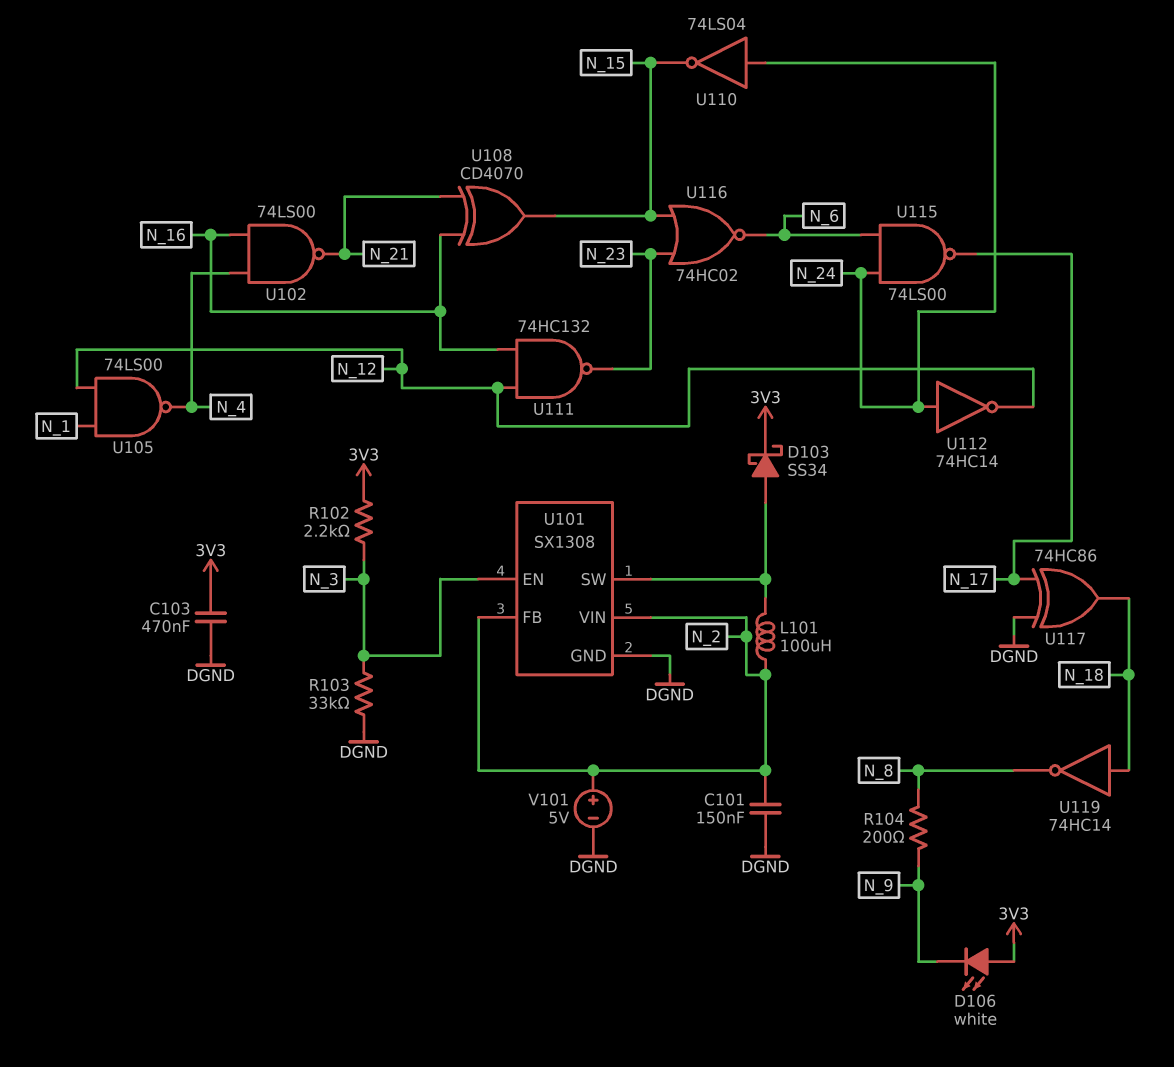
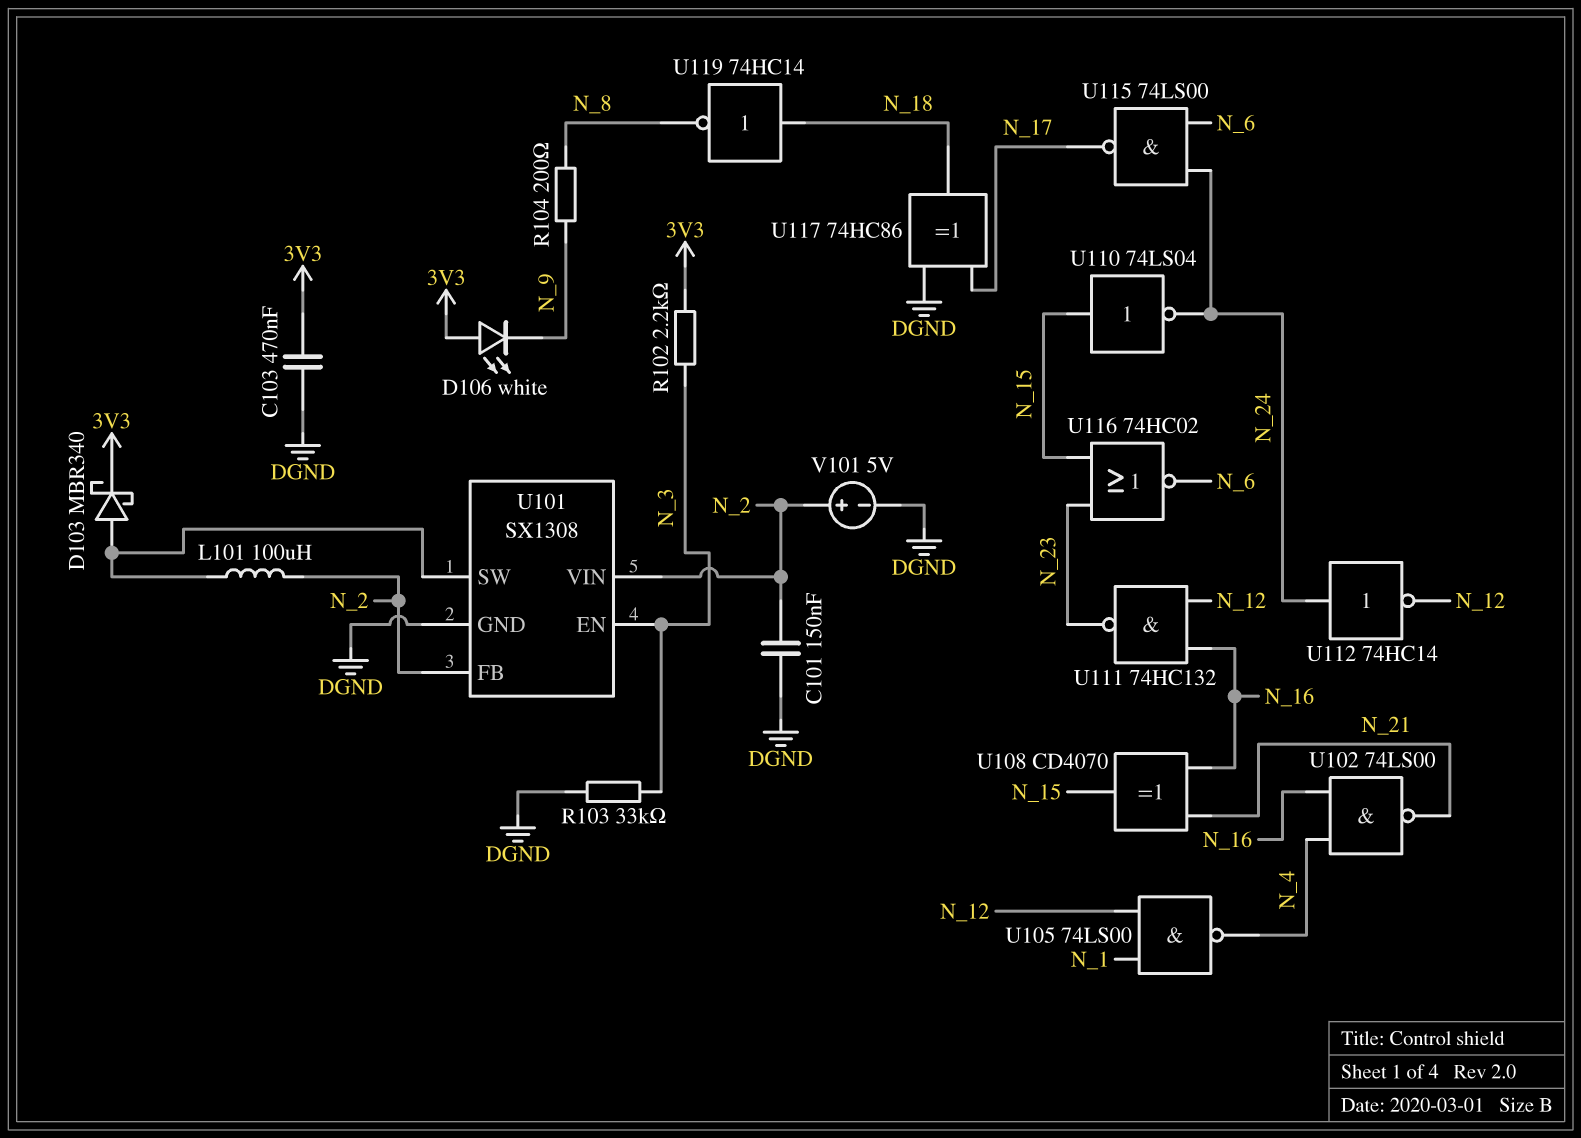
D103: schottky SS34 (A U101/SW, K 3V3) -> schottky MBR340 (A U101/SW, K 3V3)
U110: NOT 74LS04 (in N_24, out N_15) -> NOT 74LS04 (in N_15, out N_24)

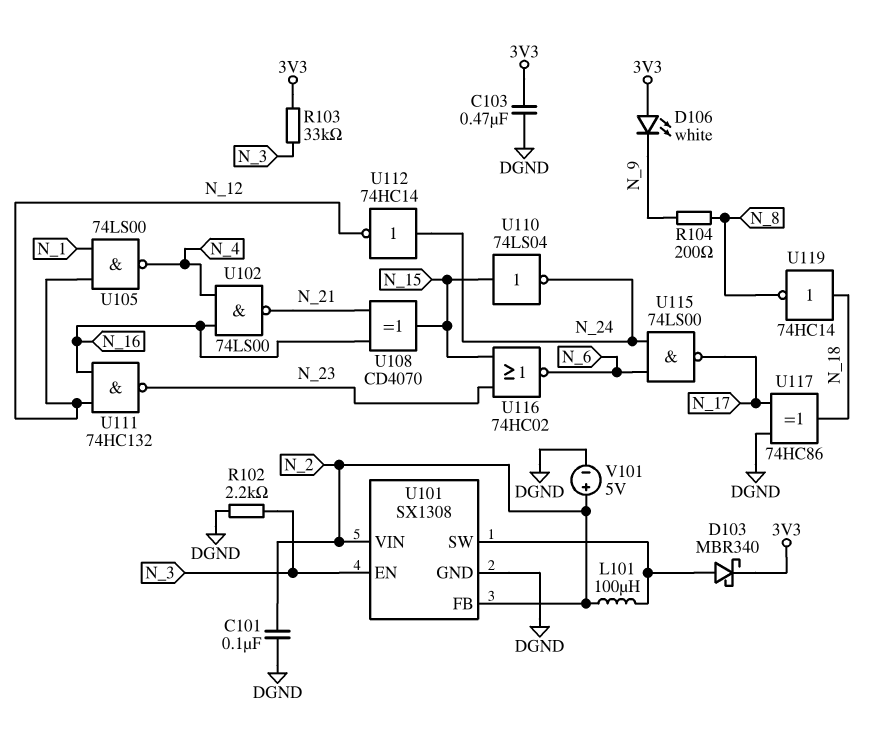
C101: 150nF (DGND, N_2) -> 100nF (DGND, N_2)
R102: 2.2k (3V3, N_3) -> 2.2k (DGND, N_3)
R103: 33k (DGND, N_3) -> 33k (3V3, N_3)

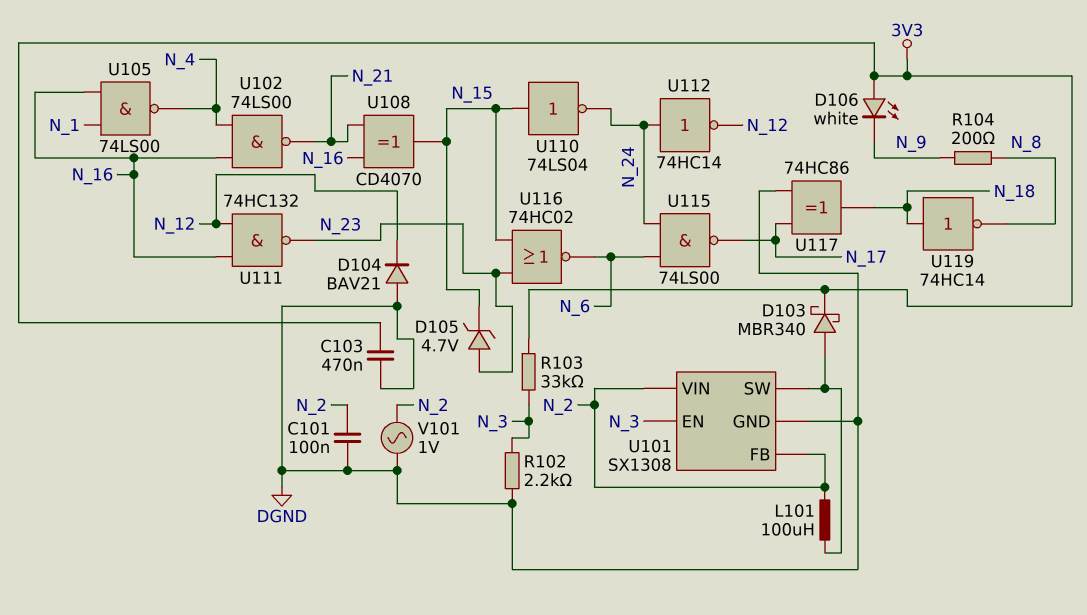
D104: none -> diode BAV21 (A DGND, K N_12)
D105: none -> zener 4.7V (A N_23, K N_15)
U105: NAND 74LS00 (in N_1, in N_12, out N_4) -> NAND 74LS00 (in N_1, in N_16, out N_4)
V101: 5V (plus N_2, minus DGND) -> AC 1V (DGND, N_2)

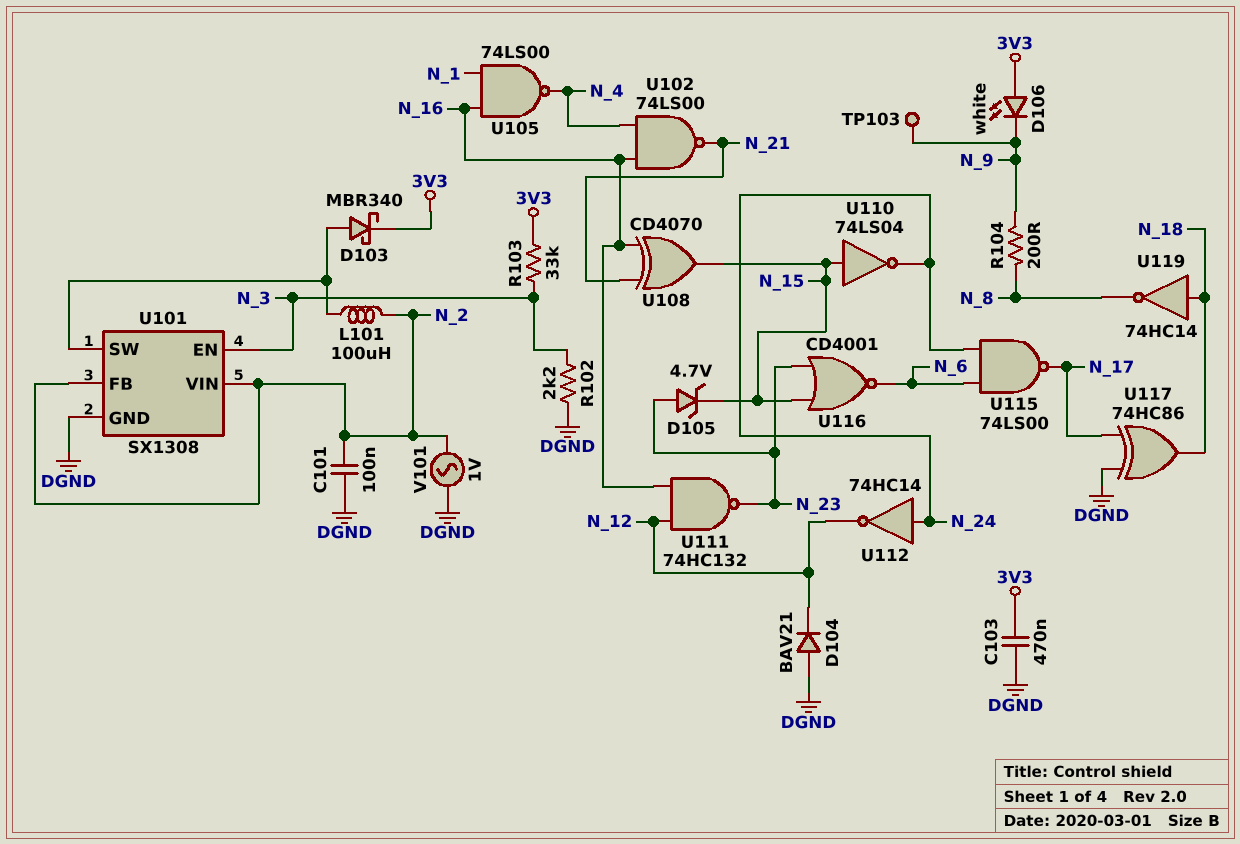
TP103: none -> test point (N_9)
U116: NOR 74HC02 (in N_15, in N_23, out N_6) -> NOR CD4001 (in N_15, in N_23, out N_6)

